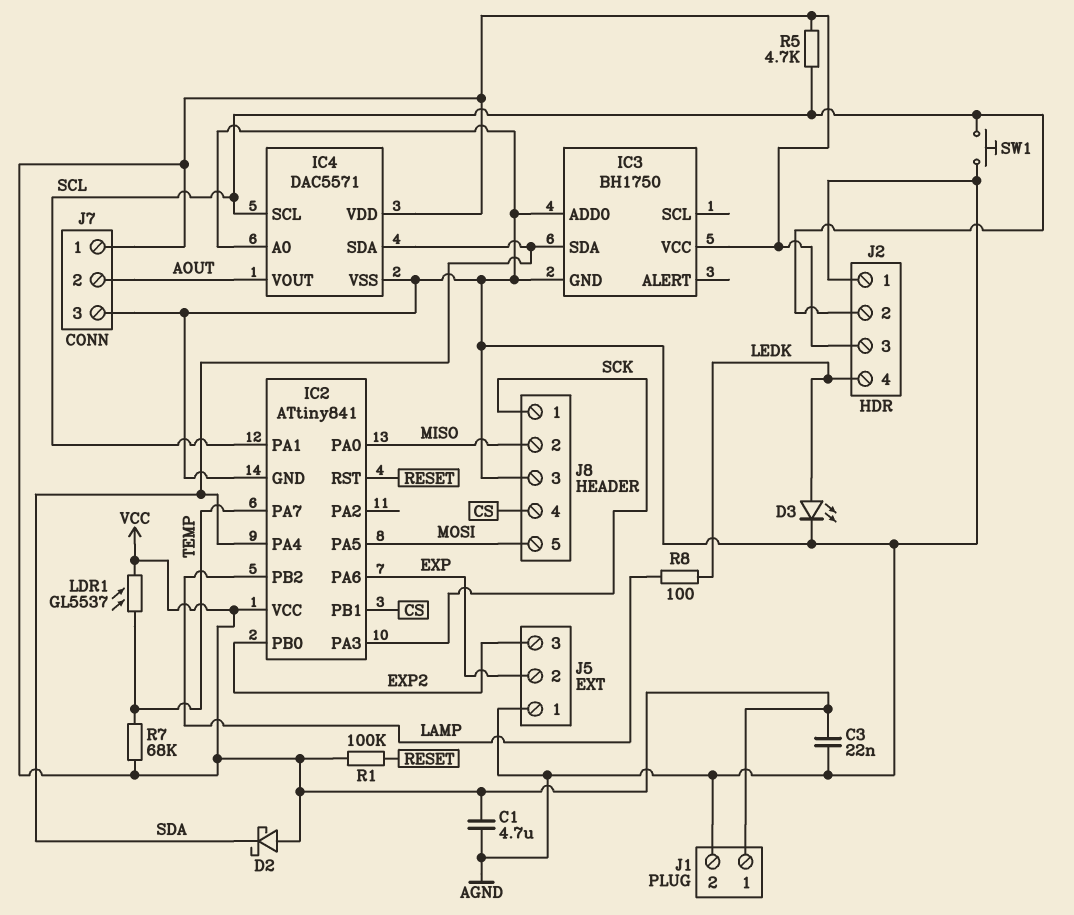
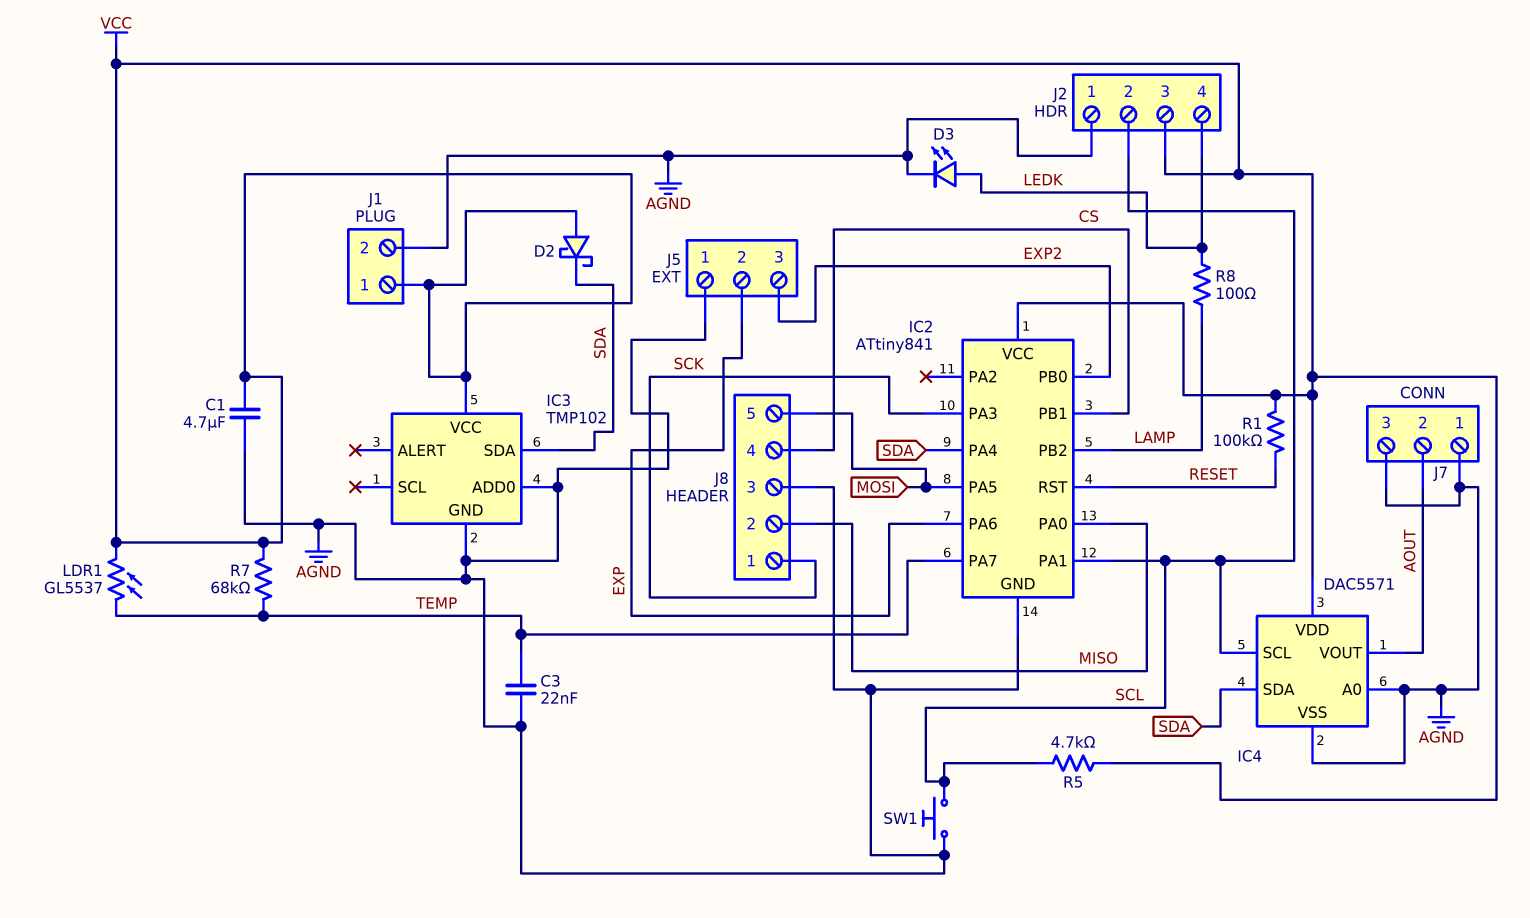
C3: 22nF (AGND, VCC) -> 22nF (AGND, TEMP)
IC3: BH1750 -> TMP102
J7 pin 1: VCC -> AGND

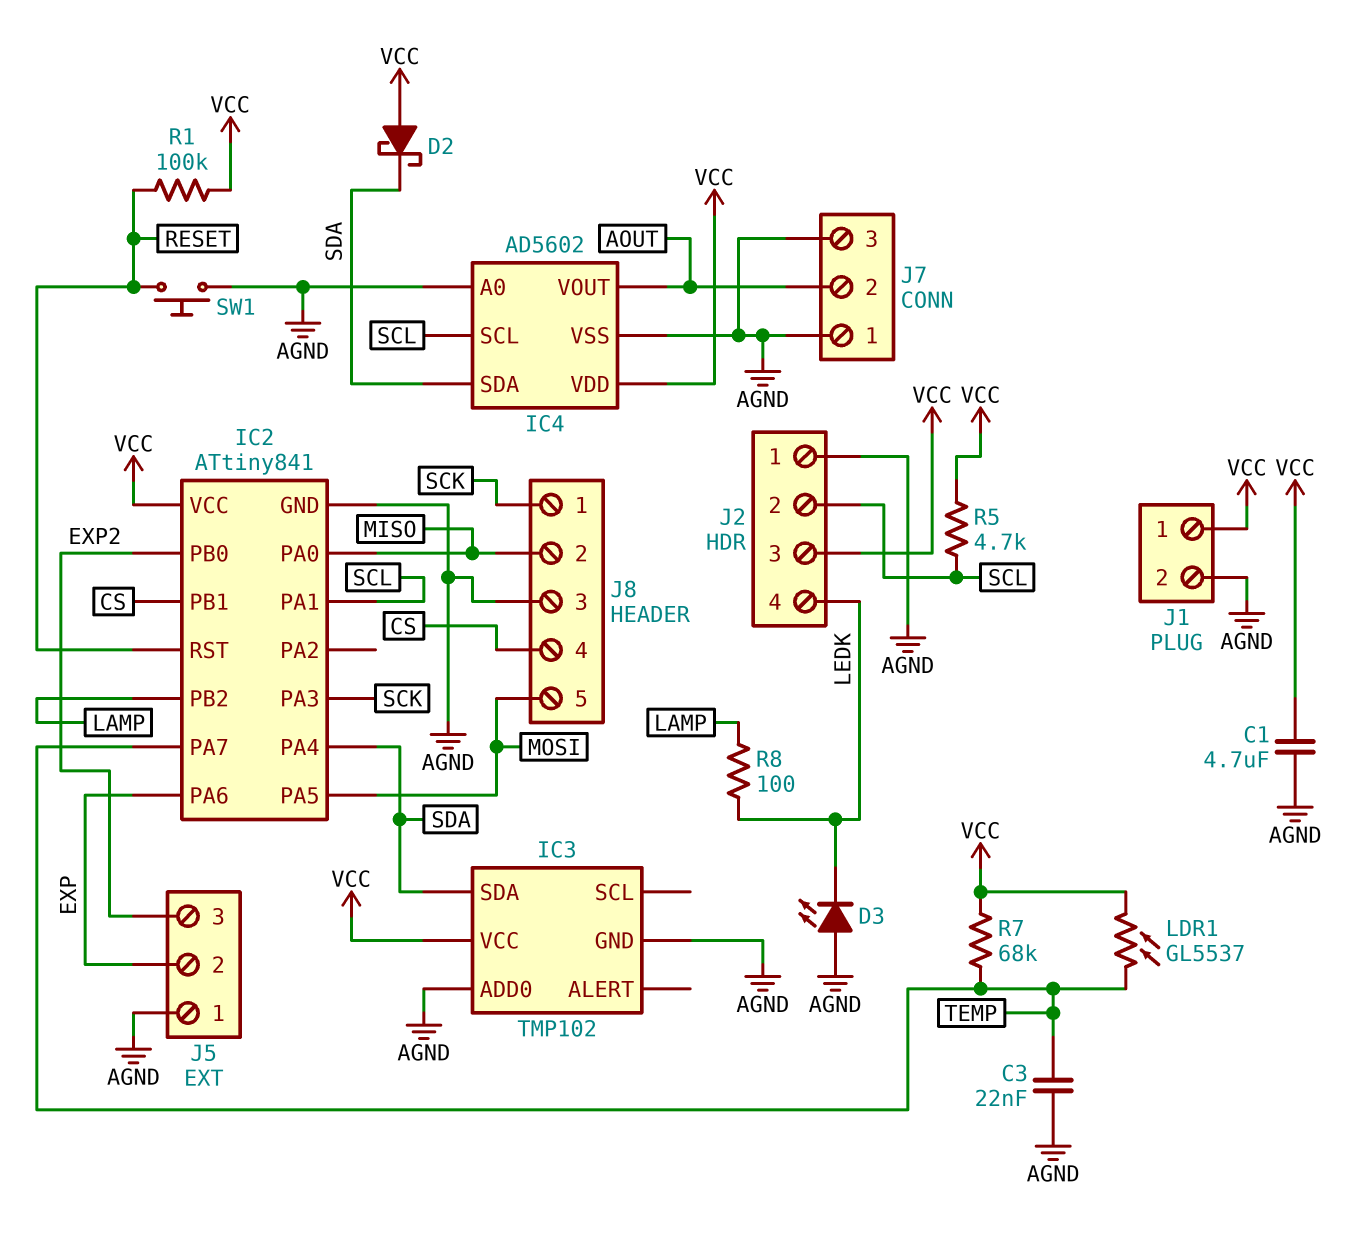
D3: LED (A LEDK, K AGND) -> LED (A AGND, K LEDK)
IC4: DAC5571 -> AD5602
SW1: button (AGND, SCL) -> button (AGND, RESET)

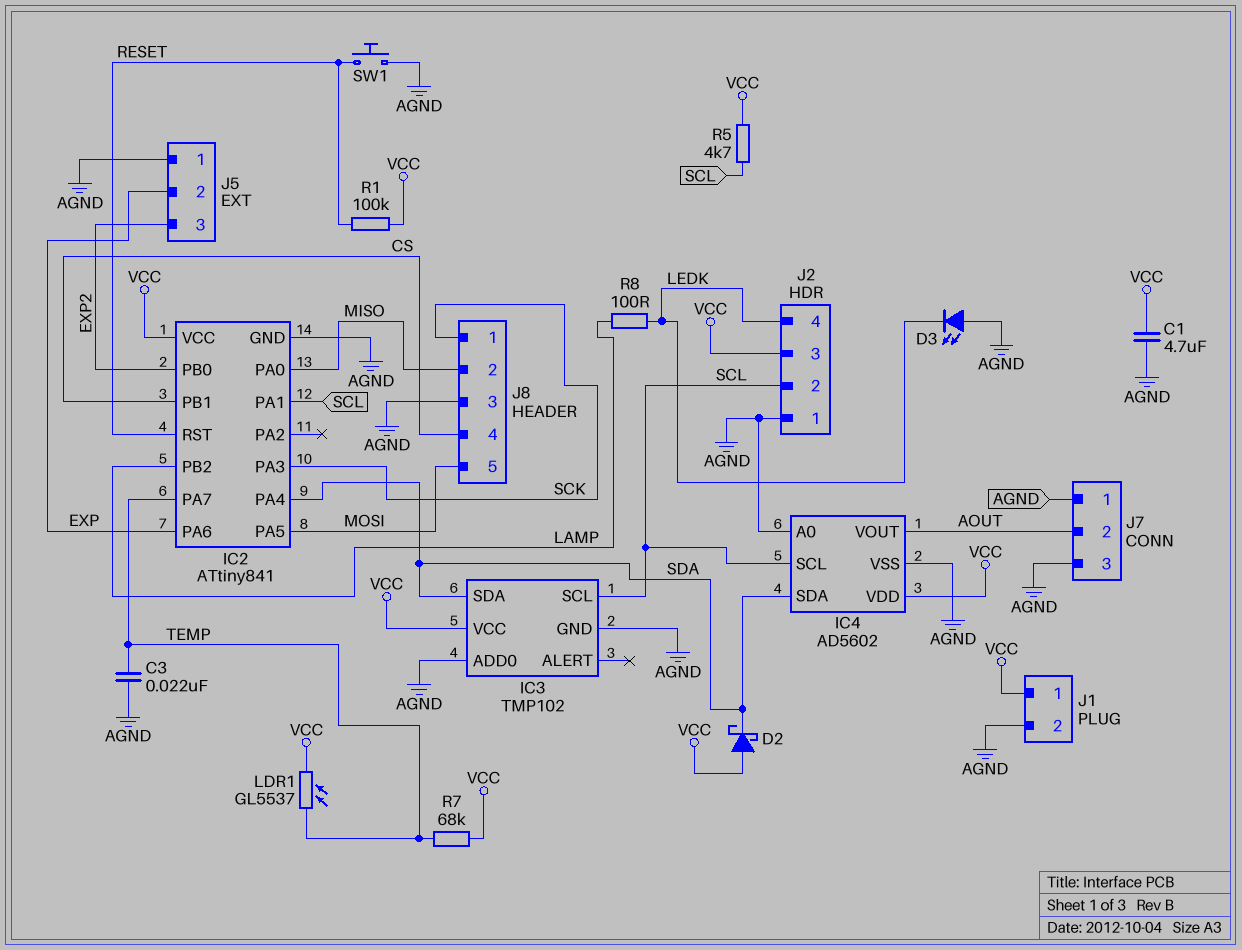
IC3 pin SCL: none -> SCL

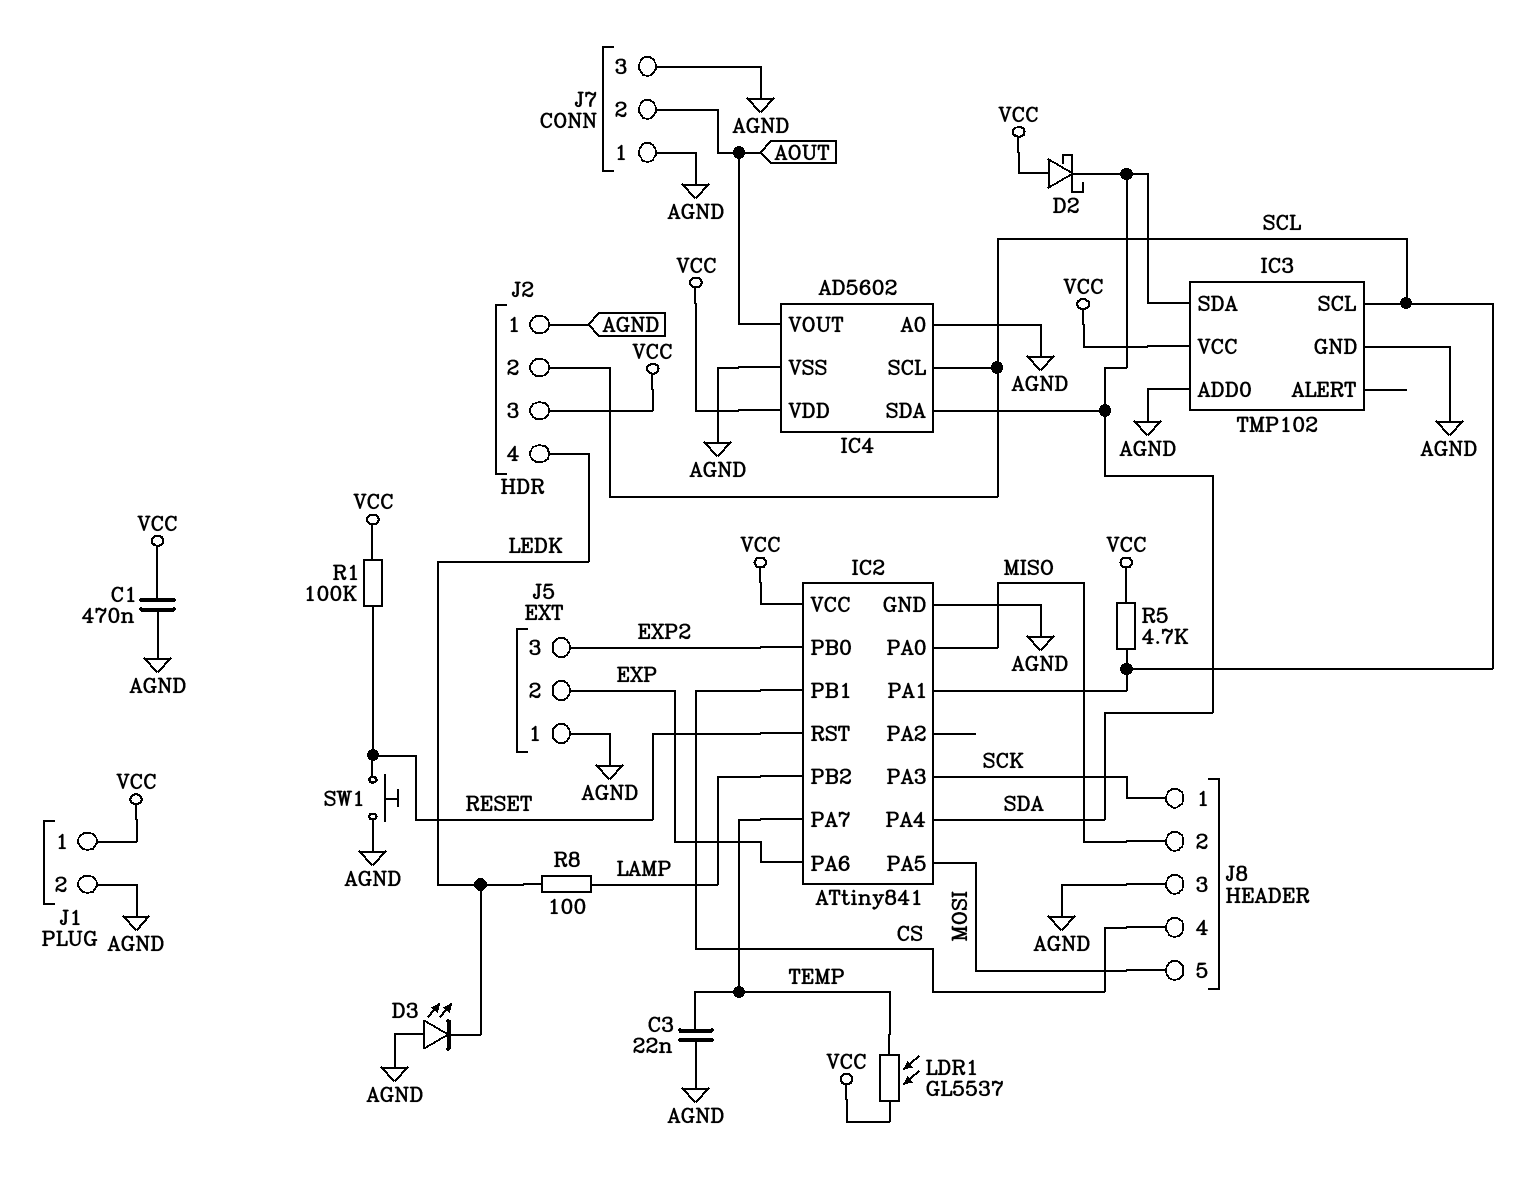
C1: 4.7uF (AGND, VCC) -> 470nF (AGND, VCC)
R7: 68k (TEMP, VCC) -> none

